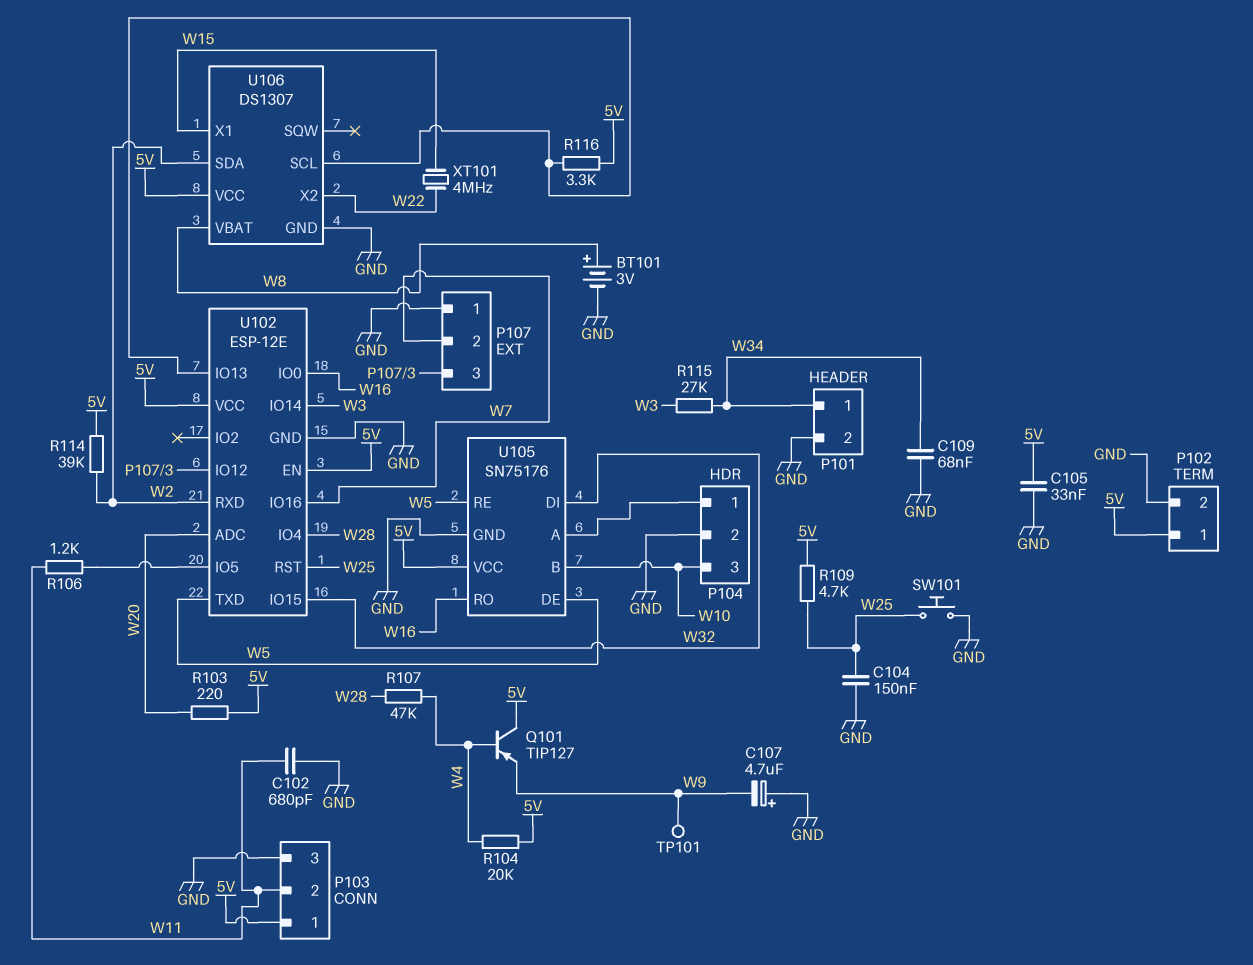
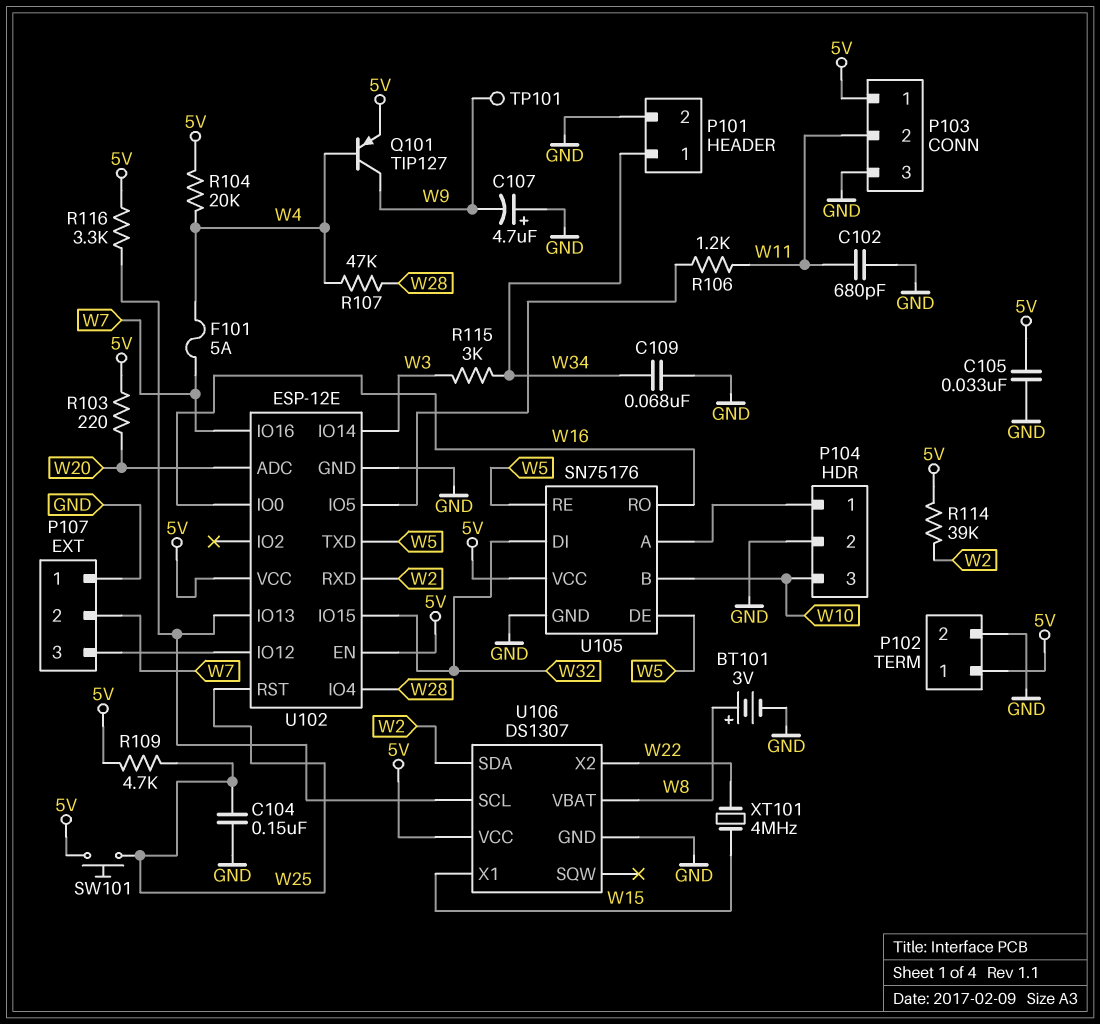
F101: none -> 5A (W4, W7)
Q101: PNP TIP127 (B W4, C 5V, E W9) -> PNP TIP127 (B W4, C W9, E 5V)
R115: 27k (W3, W34) -> 3k (W3, W34)
SW101: button (GND, W25) -> button (5V, W25)

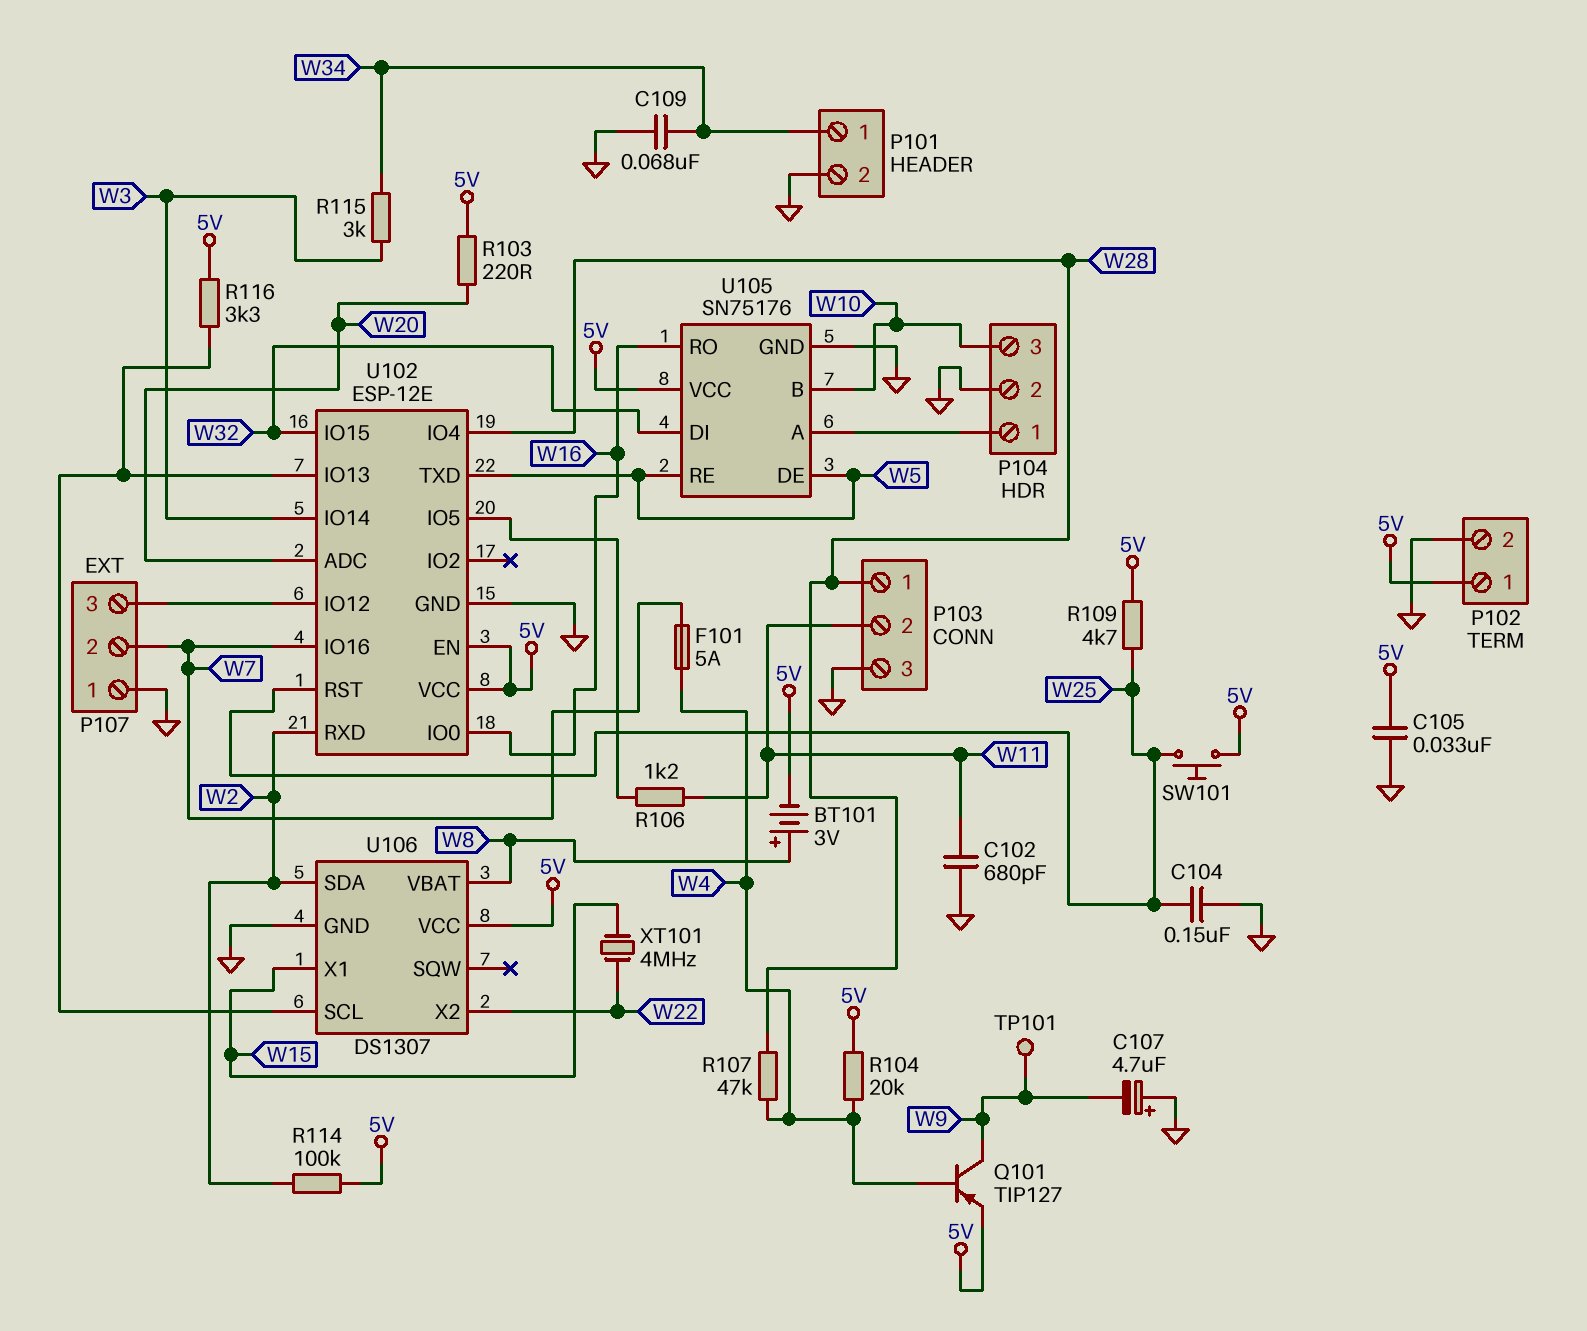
BT101: 3V (plus W8, minus GND) -> 3V (plus W8, minus 5V)
P103 pin 1: 5V -> W28
R114: 39k (5V, W2) -> 100k (5V, W2)

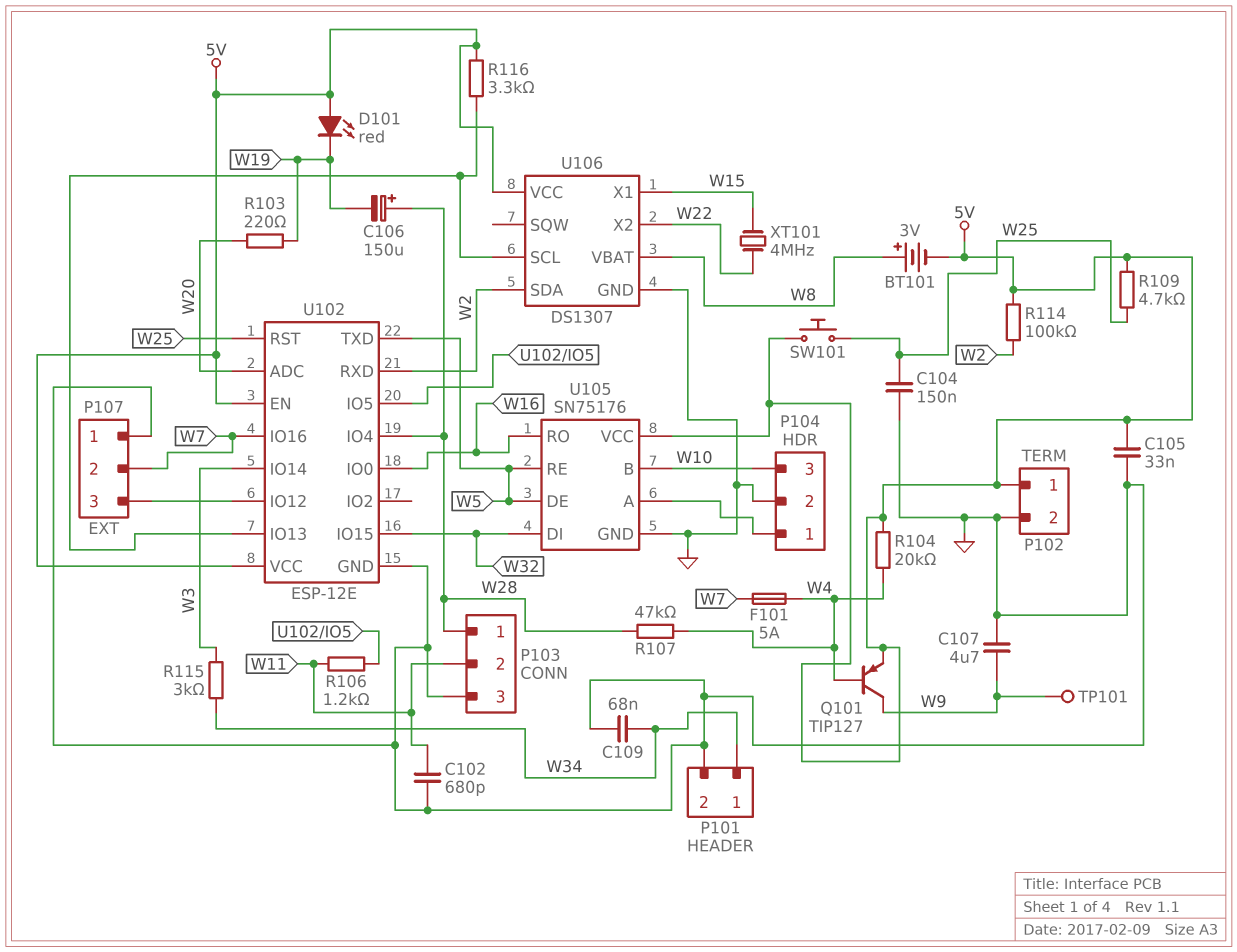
C106: none -> 150uF (plus W28, minus W19)
C107: 4.7uF (plus GND, minus W9) -> 4.7uF (GND, W9)
D101: none -> LED red (A 5V, K W19)
R103: 220 (5V, W20) -> 220 (W19, W20)

